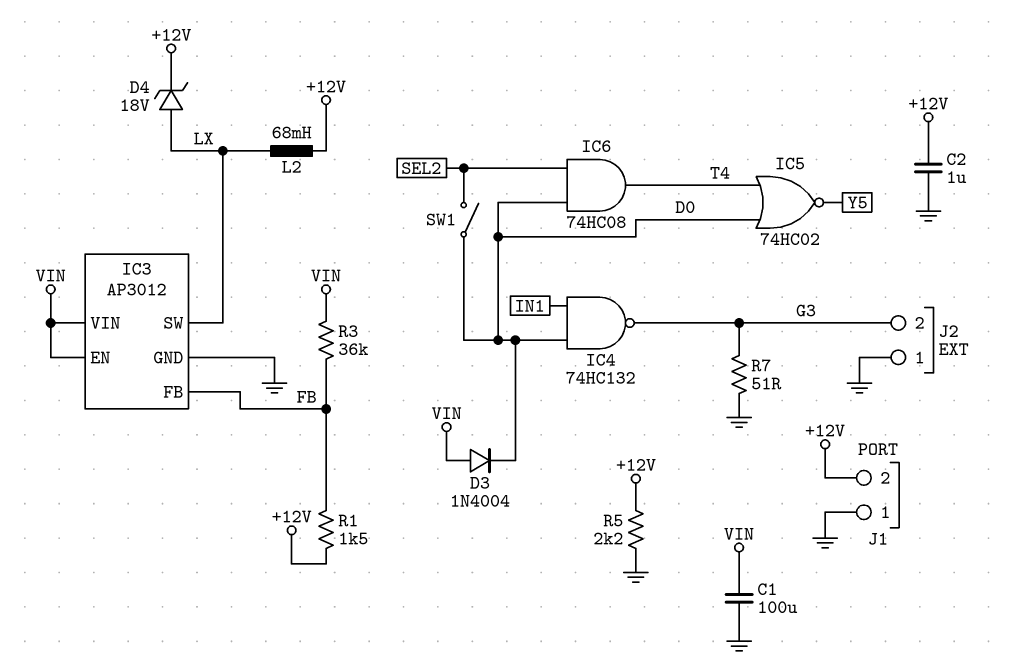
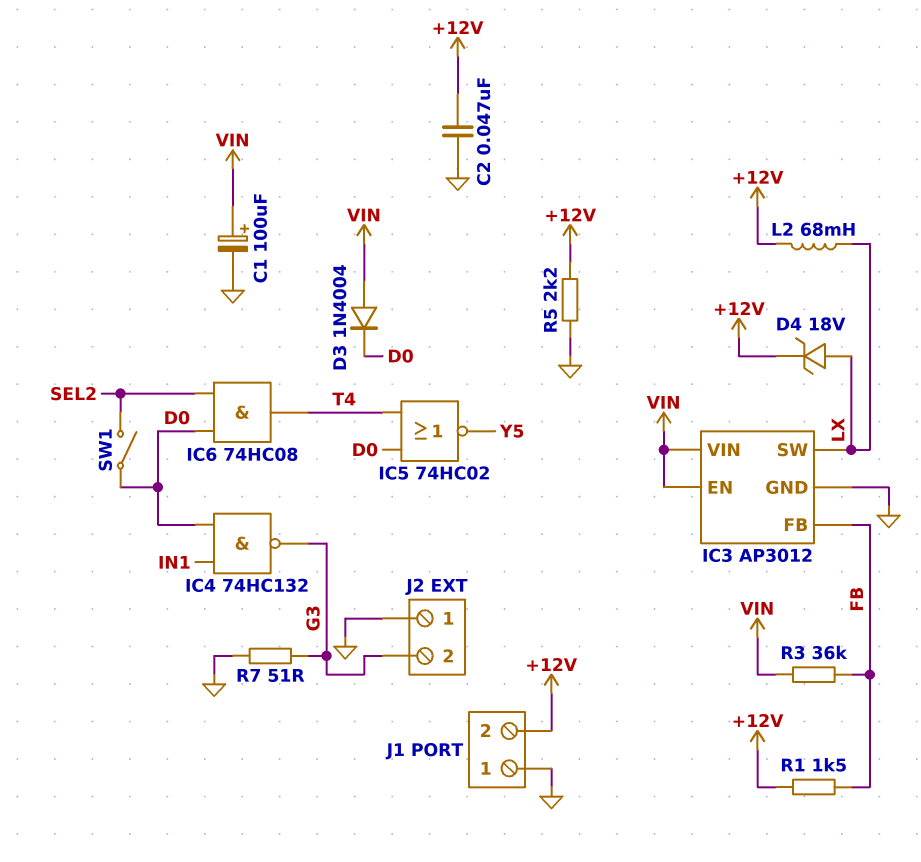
C1: 100uF (GND, VIN) -> 100uF (plus VIN, minus GND)
C2: 1uF (+12V, GND) -> 47nF (+12V, GND)

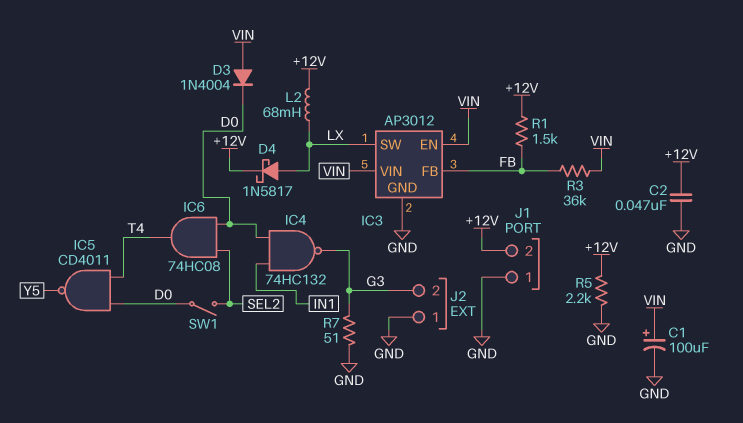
D4: zener 18V (A LX, K +12V) -> schottky 1N5817 (A LX, K +12V)
IC5: NOR 74HC02 (in D0, in T4, out Y5) -> NAND CD4011 (in D0, in T4, out Y5)

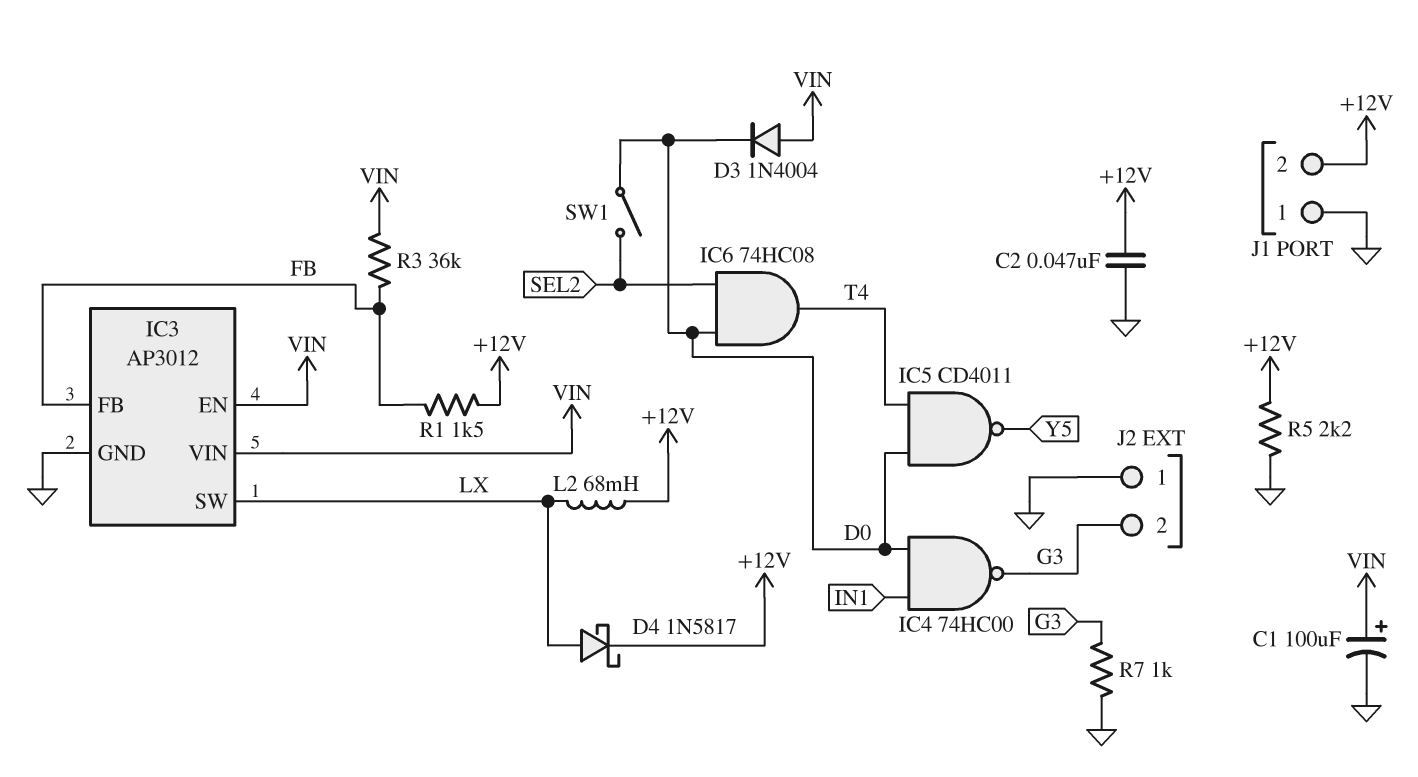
IC4: NAND 74HC132 (in D0, in IN1, out G3) -> NAND 74HC00 (in D0, in IN1, out G3)
R7: 51 (G3, GND) -> 1k (G3, GND)

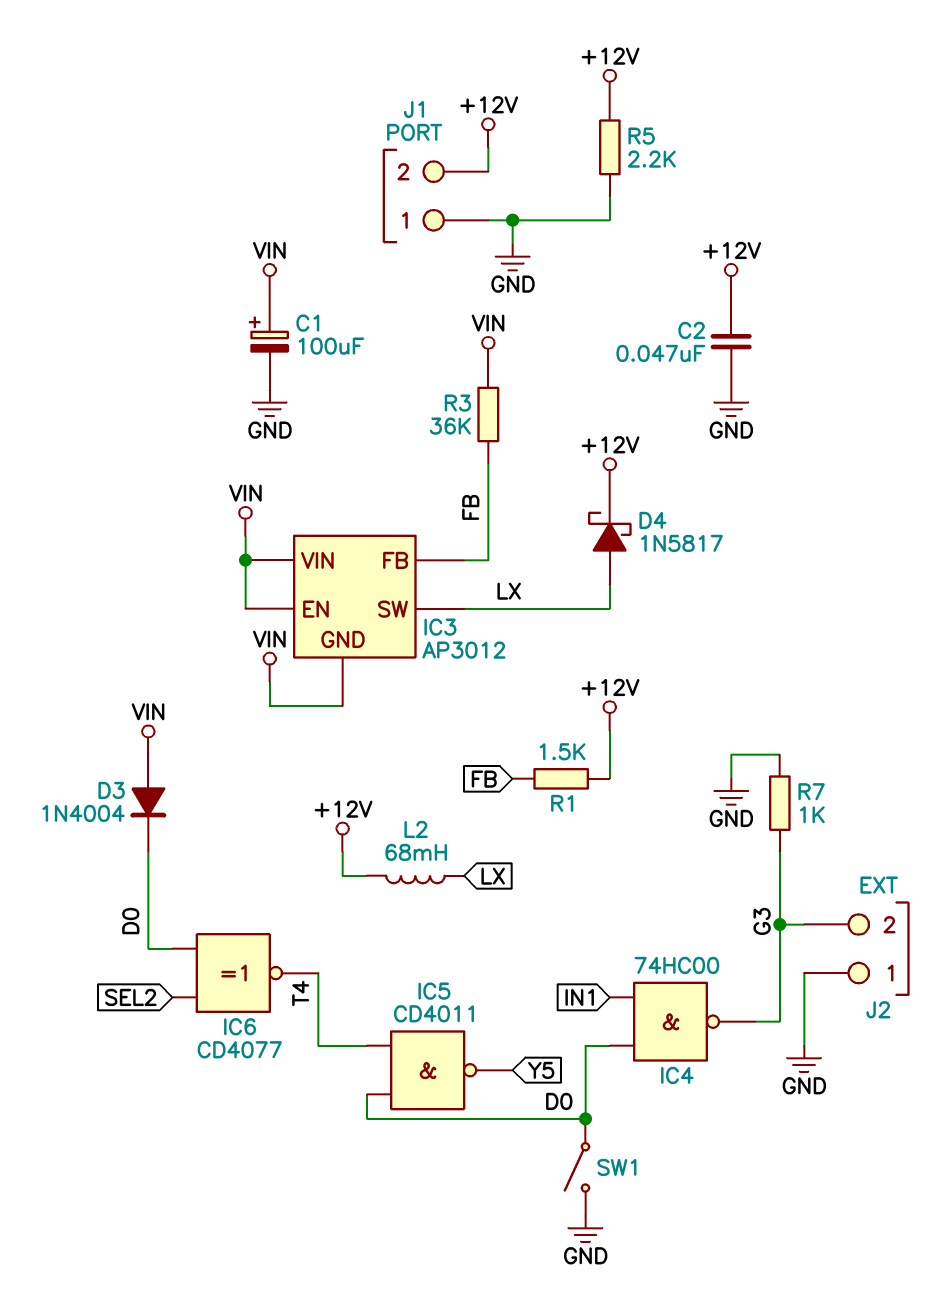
IC3 pin GND: GND -> VIN
IC6: AND 74HC08 (in D0, in SEL2, out T4) -> XNOR CD4077 (in D0, in SEL2, out T4)
SW1: switch (D0, SEL2) -> switch (D0, GND)

